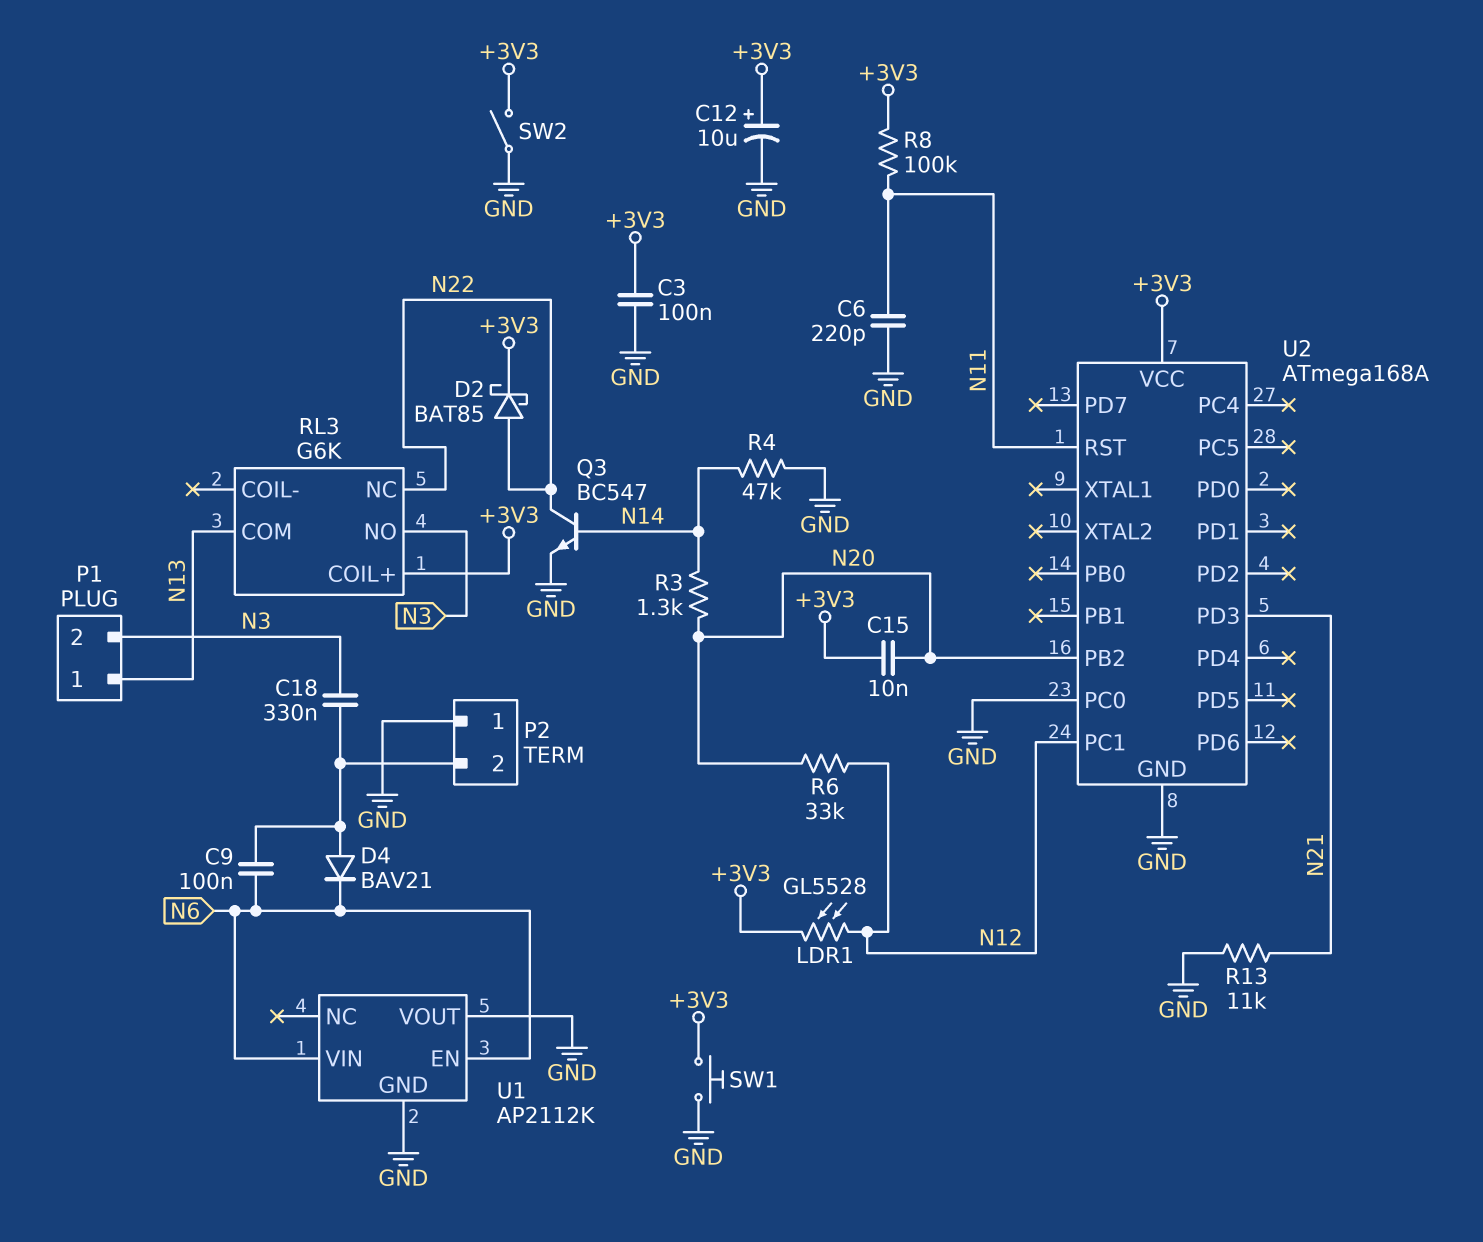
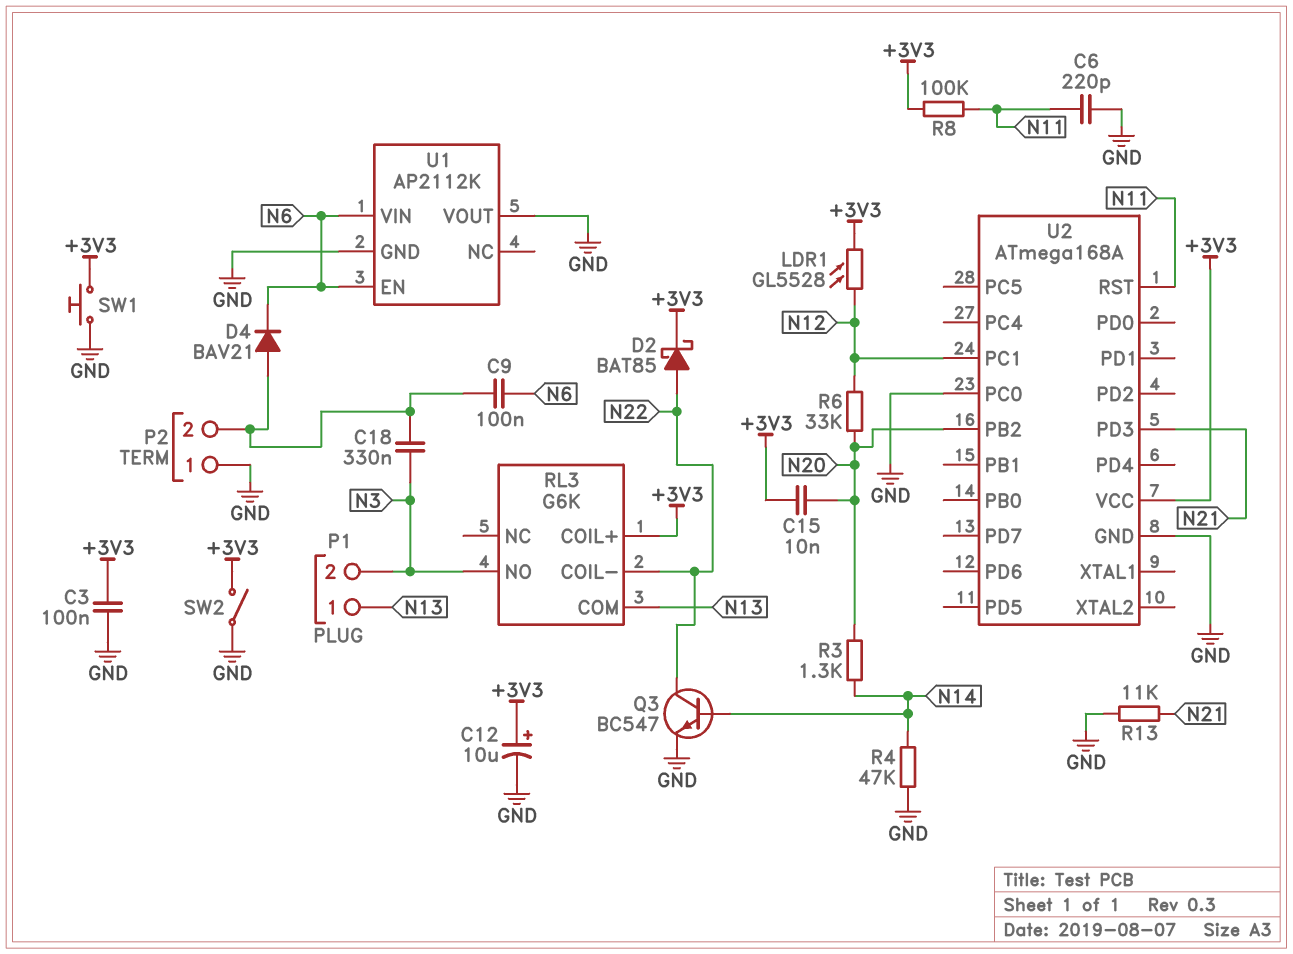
RL3 pin COIL-: none -> N22
RL3 pin NC: N22 -> none

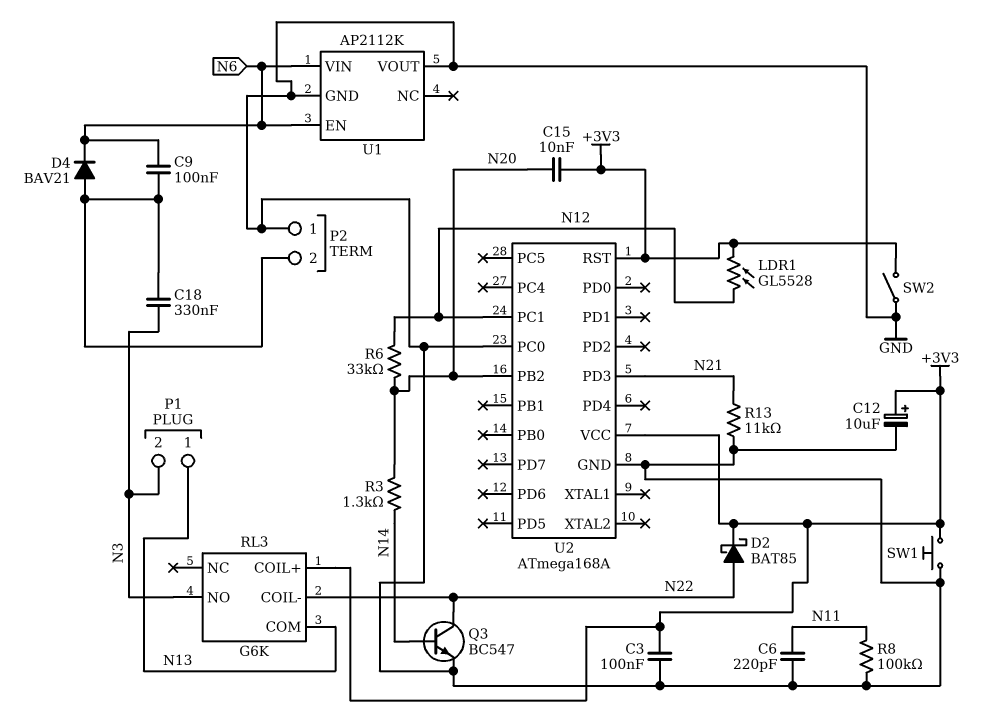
R4: 47k (GND, N14) -> none
R8: 100k (+3V3, N11) -> 100k (GND, N11)
U2 pin RST: N11 -> +3V3

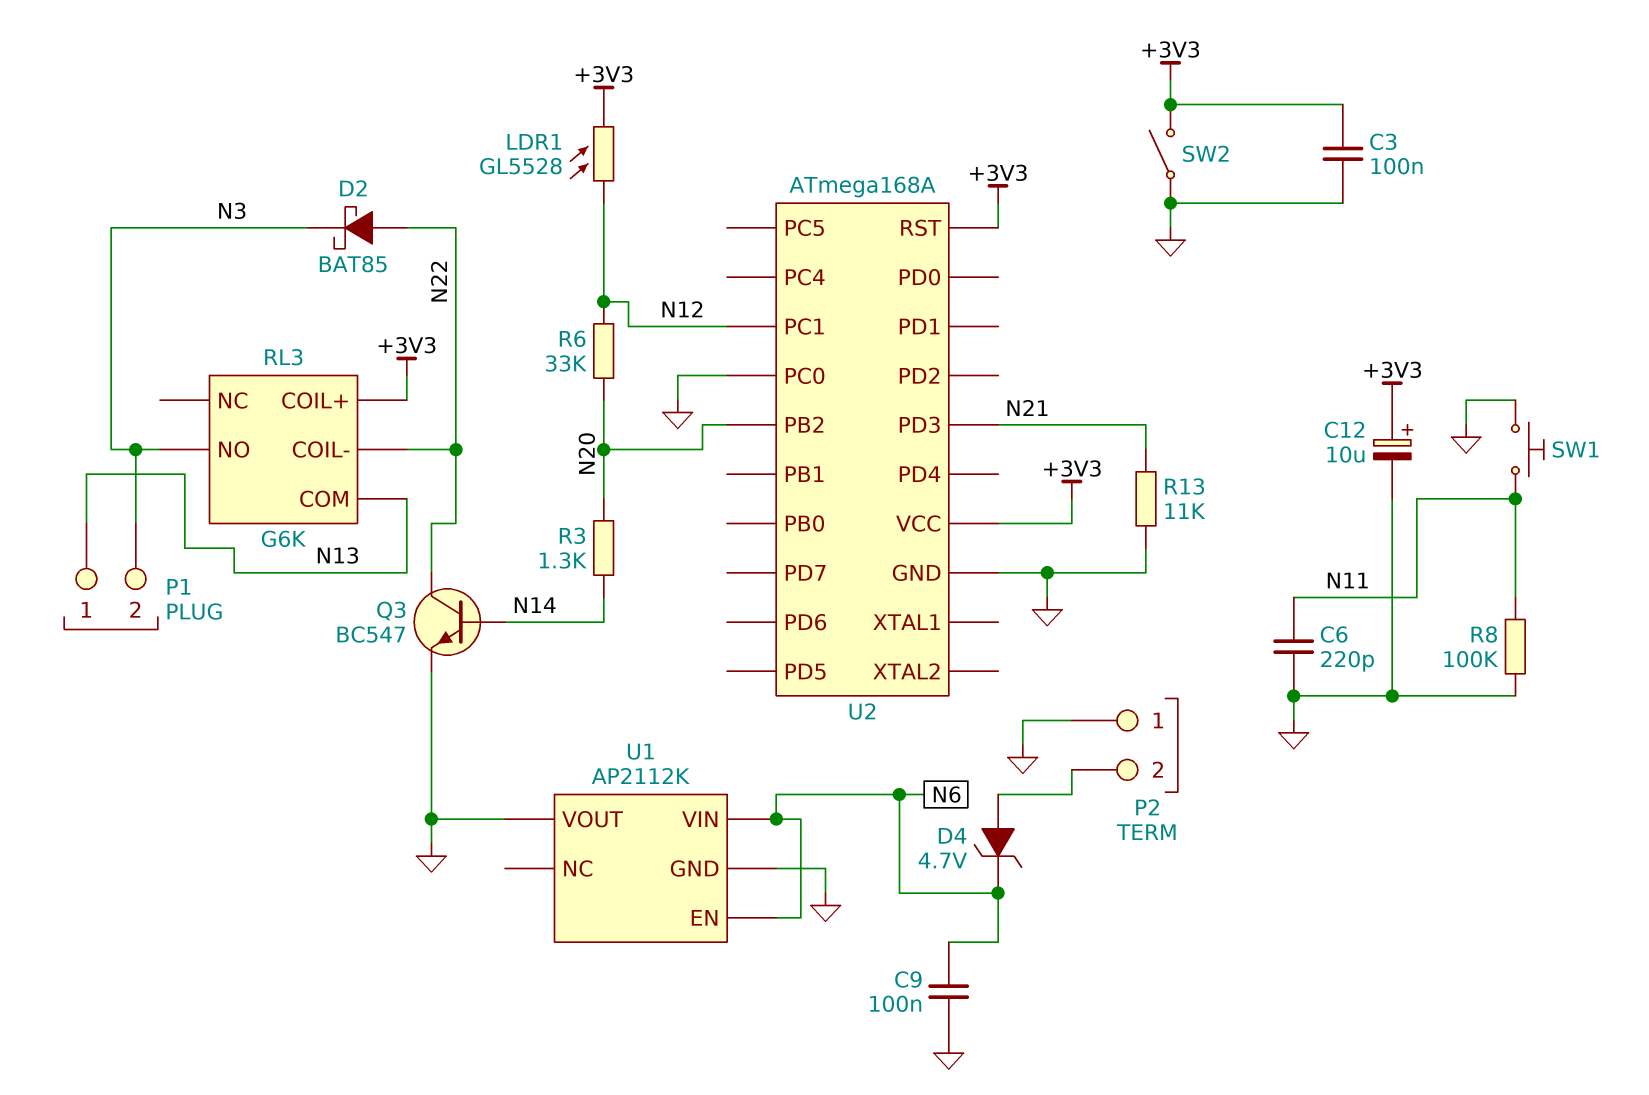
C9: 100nF (N6, P2/2) -> 100nF (GND, N6)
C15: 10nF (+3V3, N20) -> none
C18: 330nF (N3, P2/2) -> none
D2: schottky BAT85 (A N22, K +3V3) -> schottky BAT85 (A N22, K N3)
D4: diode BAV21 (A P2/2, K N6) -> zener 4.7V (A P2/2, K N6)
SW1: button (+3V3, GND) -> button (GND, N11)

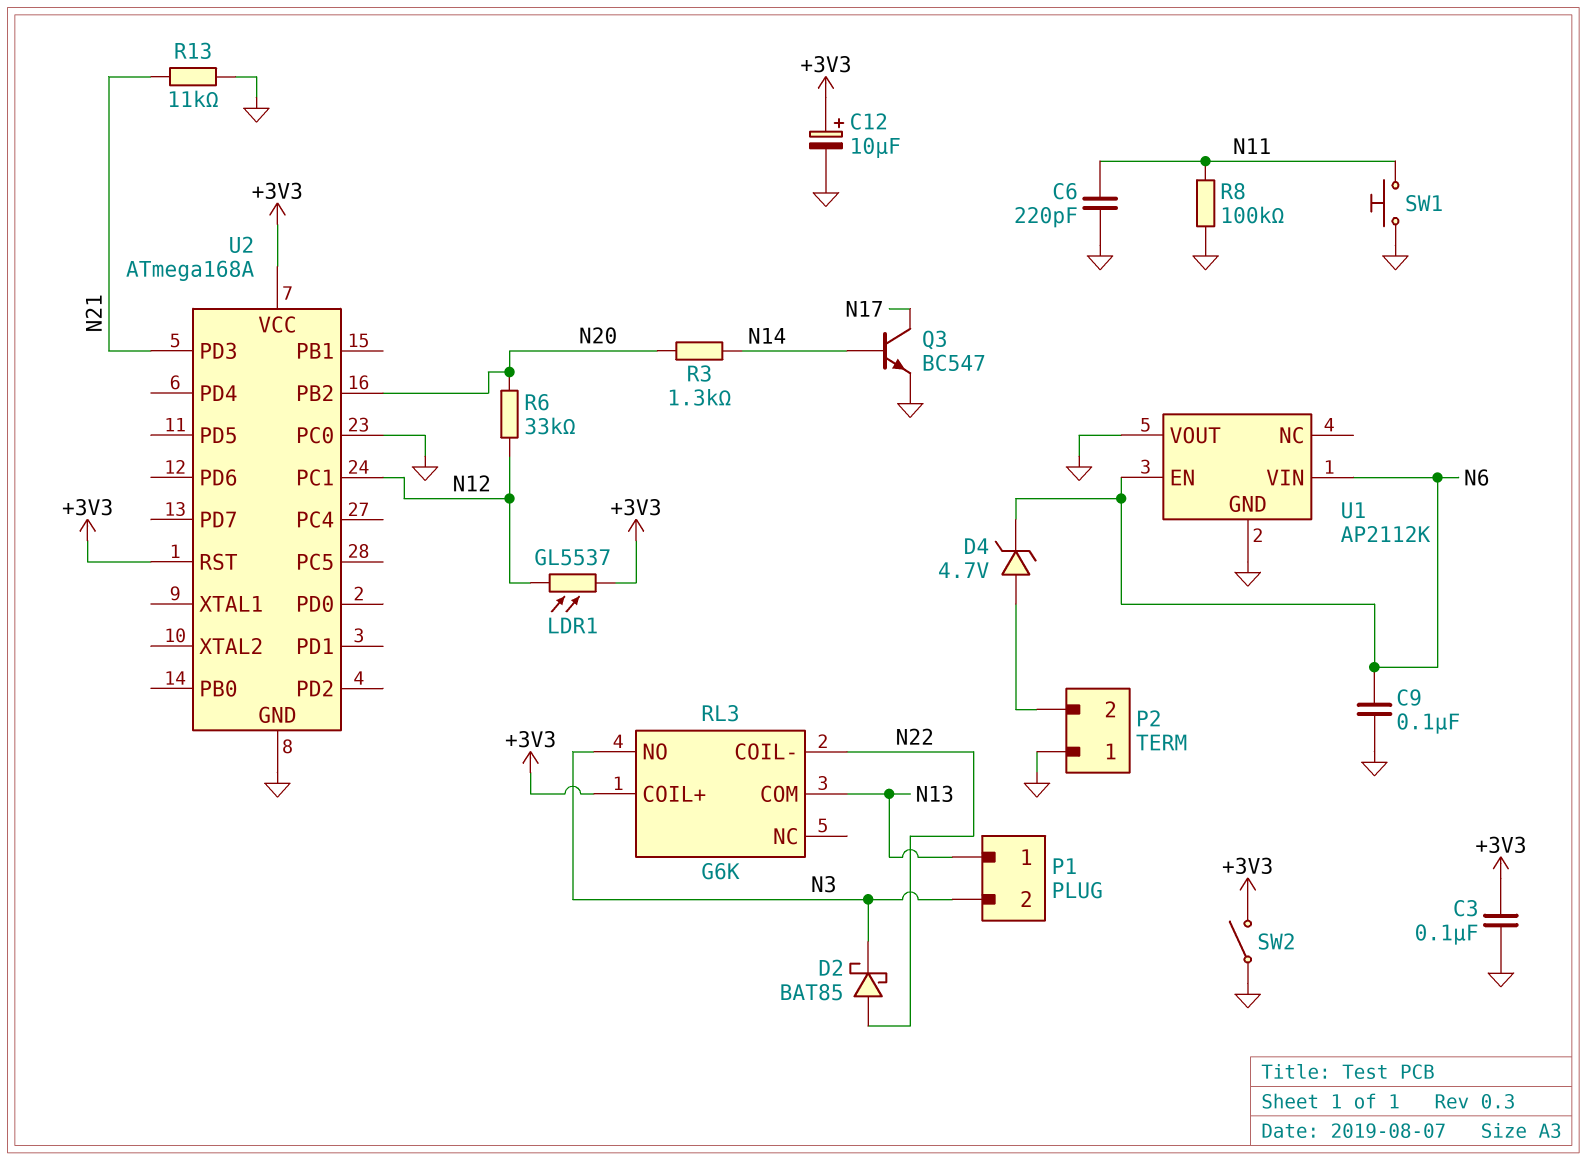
LDR1: GL5528 (+3V3, N12) -> GL5537 (+3V3, N12)
Q3: NPN BC547 (B N14, C N22, E GND) -> NPN BC547 (B N14, C N17, E GND)

